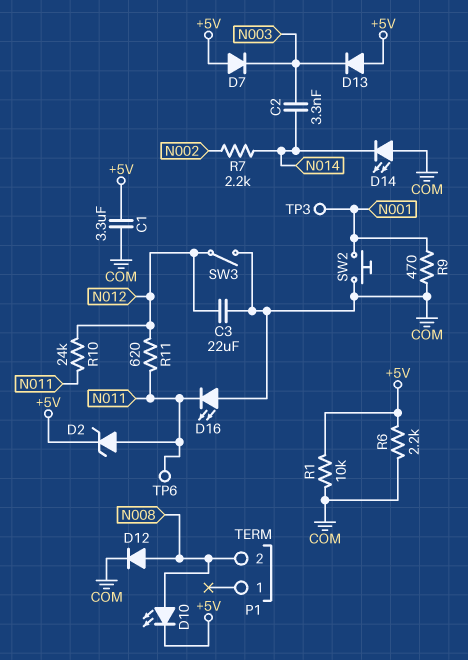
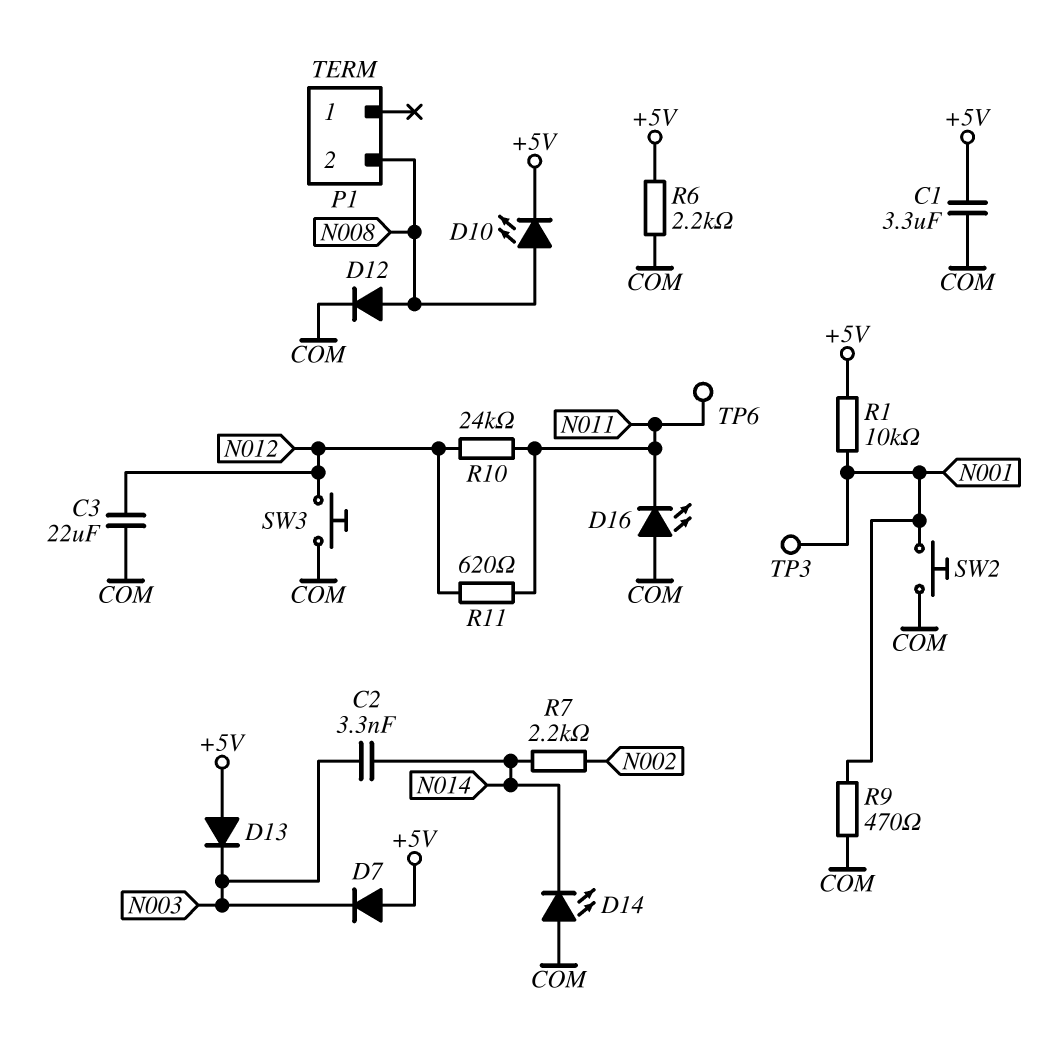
D2: zener (A N011, K +5V) -> none
R1: 10k (+5V, COM) -> 10k (+5V, N001)
SW3: switch (COM, N012) -> button (COM, N012)

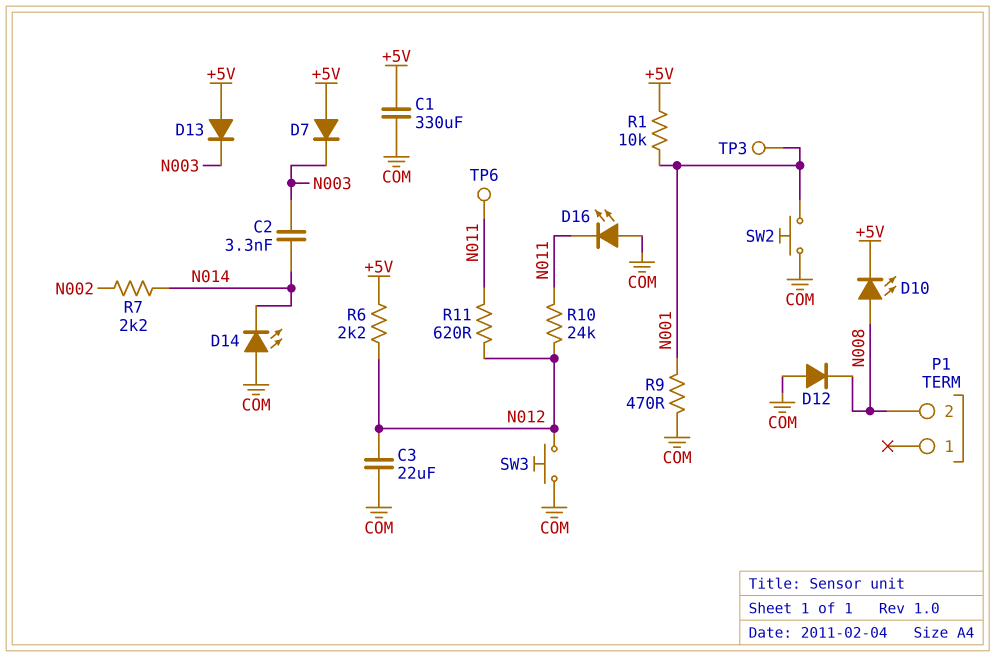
C1: 3.3uF (+5V, COM) -> 330uF (+5V, COM)
D12: diode (A N008, K COM) -> diode (A COM, K N008)
R6: 2.2k (+5V, COM) -> 2.2k (+5V, N012)

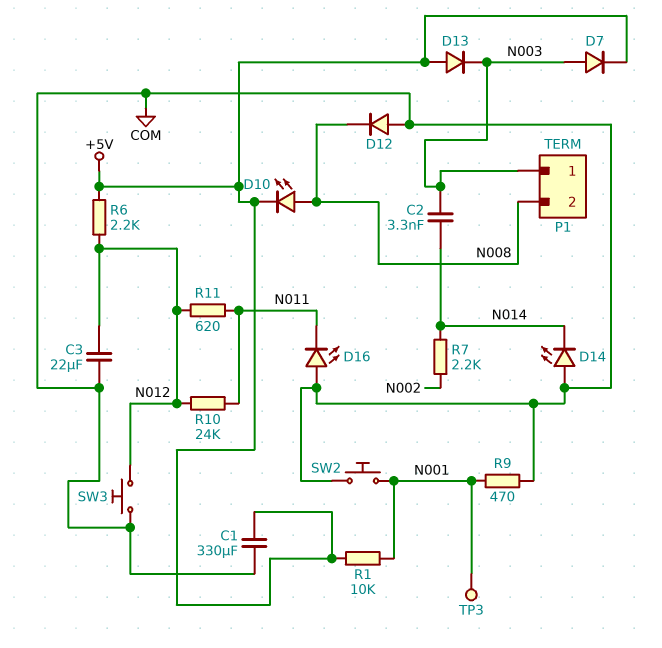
D7: diode (A +5V, K N003) -> diode (A N003, K +5V)
P1 pin 1: none -> N003
TP6: test point (N011) -> none

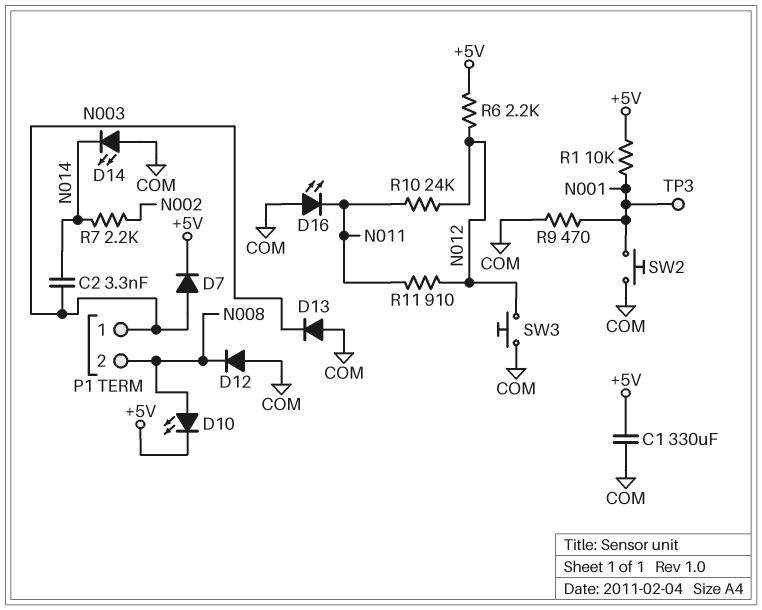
C3: 22uF (COM, N012) -> none
D13: diode (A +5V, K N003) -> diode (A COM, K N003)
R11: 620 (N011, N012) -> 910 (N011, N012)

